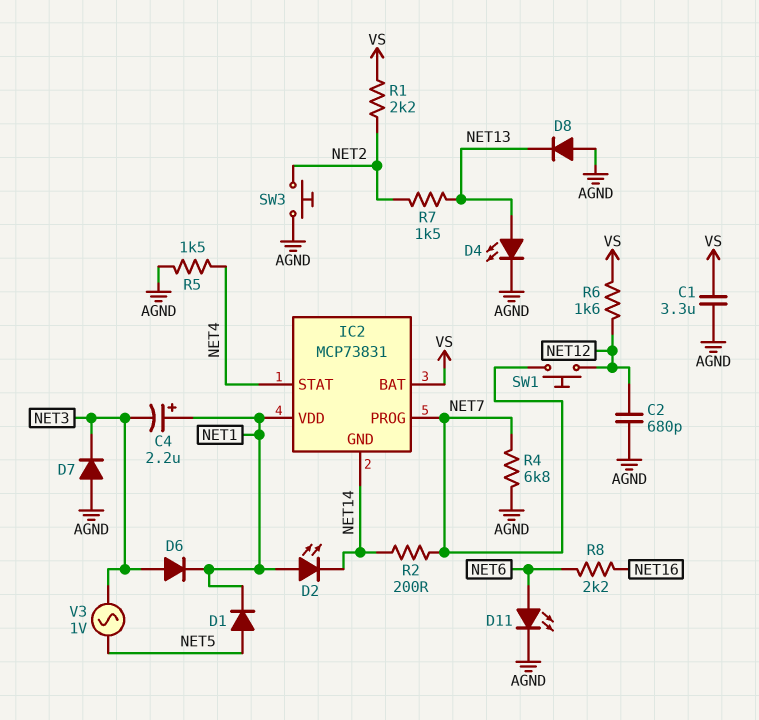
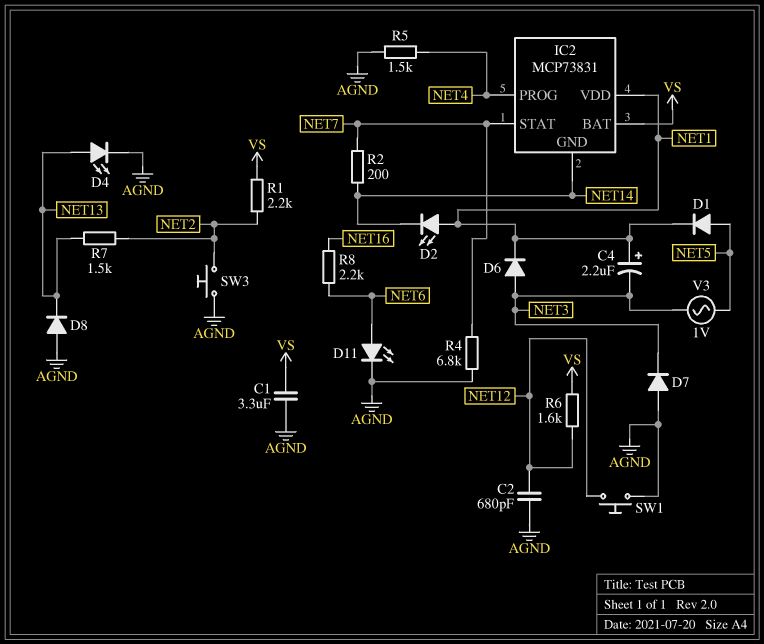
IC2 pin PROG: NET7 -> NET4
IC2 pin STAT: NET4 -> NET7
SW1: button (NET7, NET12) -> button (AGND, NET12)

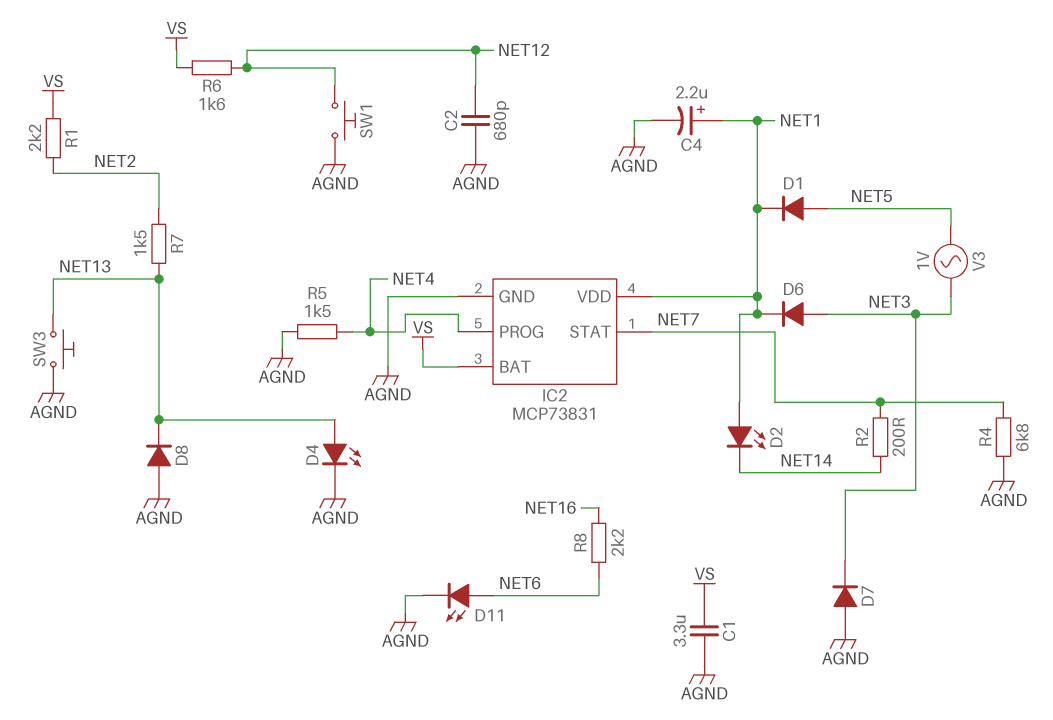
C4: 2.2uF (plus NET1, minus NET3) -> 2.2uF (plus NET1, minus AGND)
IC2 pin GND: NET14 -> AGND
SW3: button (AGND, NET2) -> button (AGND, NET13)

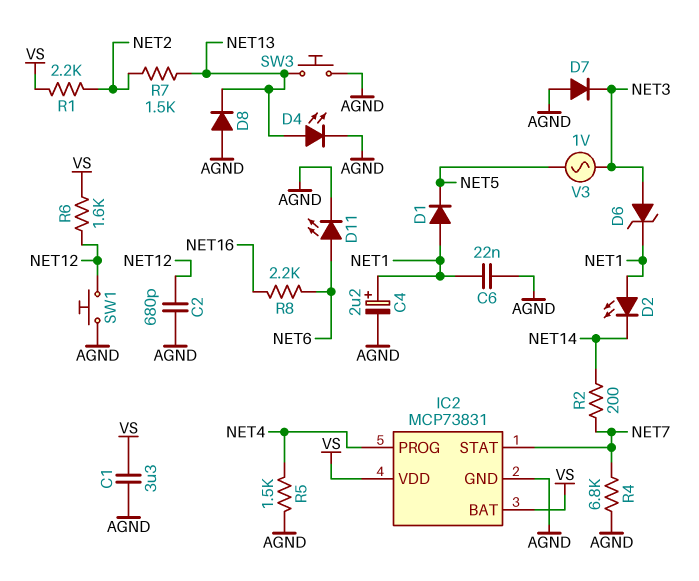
C6: none -> 22nF (AGND, NET1)
D1: diode (A NET5, K NET1) -> diode (A NET1, K NET5)
D6: diode (A NET3, K NET1) -> zener (A NET3, K NET1)
IC2 pin VDD: NET1 -> VS

